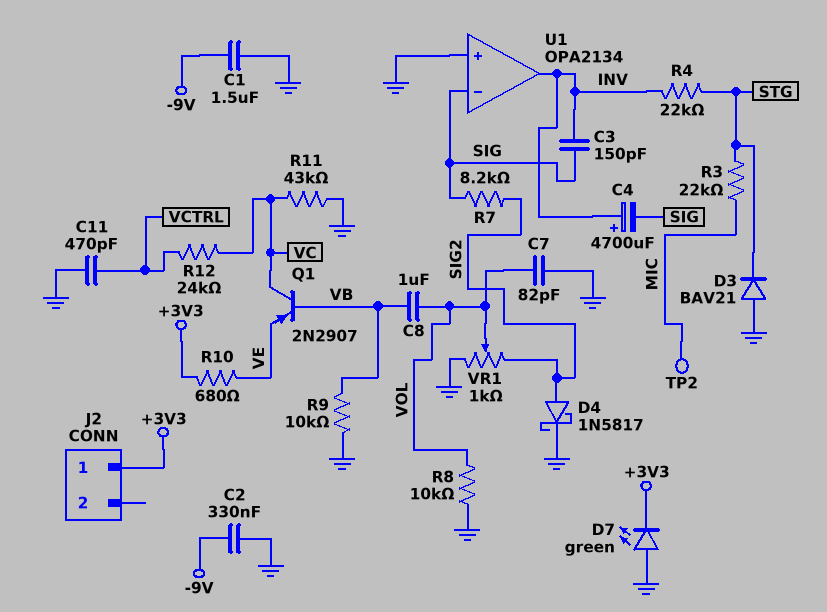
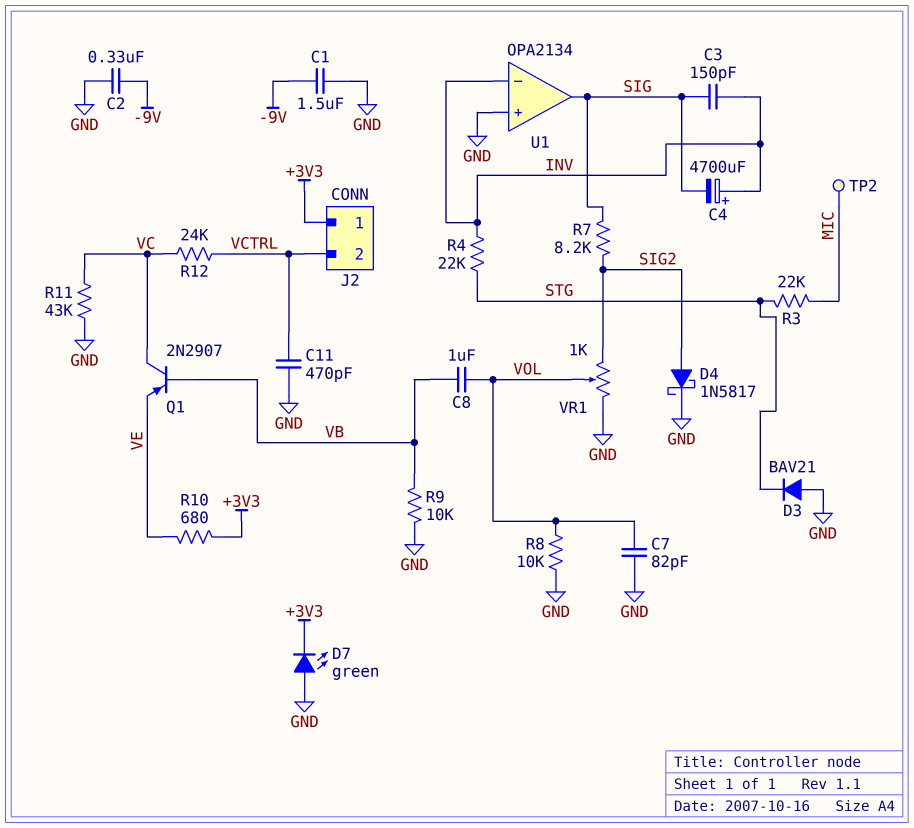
J2 pin 2: none -> VCTRL
U1 pin in-: SIG -> INV
U1 pin out: INV -> SIG

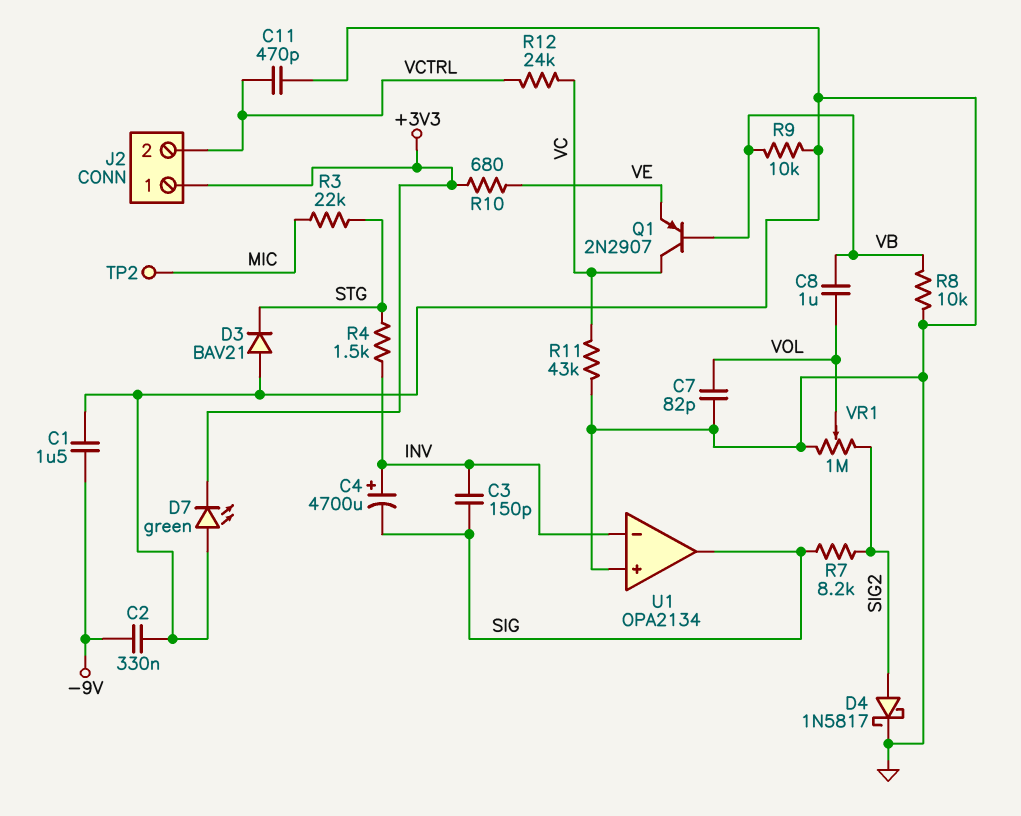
R4: 22k (INV, STG) -> 1.5k (INV, STG)
R8: 10k (GND, VOL) -> 10k (GND, VB)
VR1: 1k (GND, SIG2, wiper VOL) -> 1M (GND, SIG2, wiper VOL)

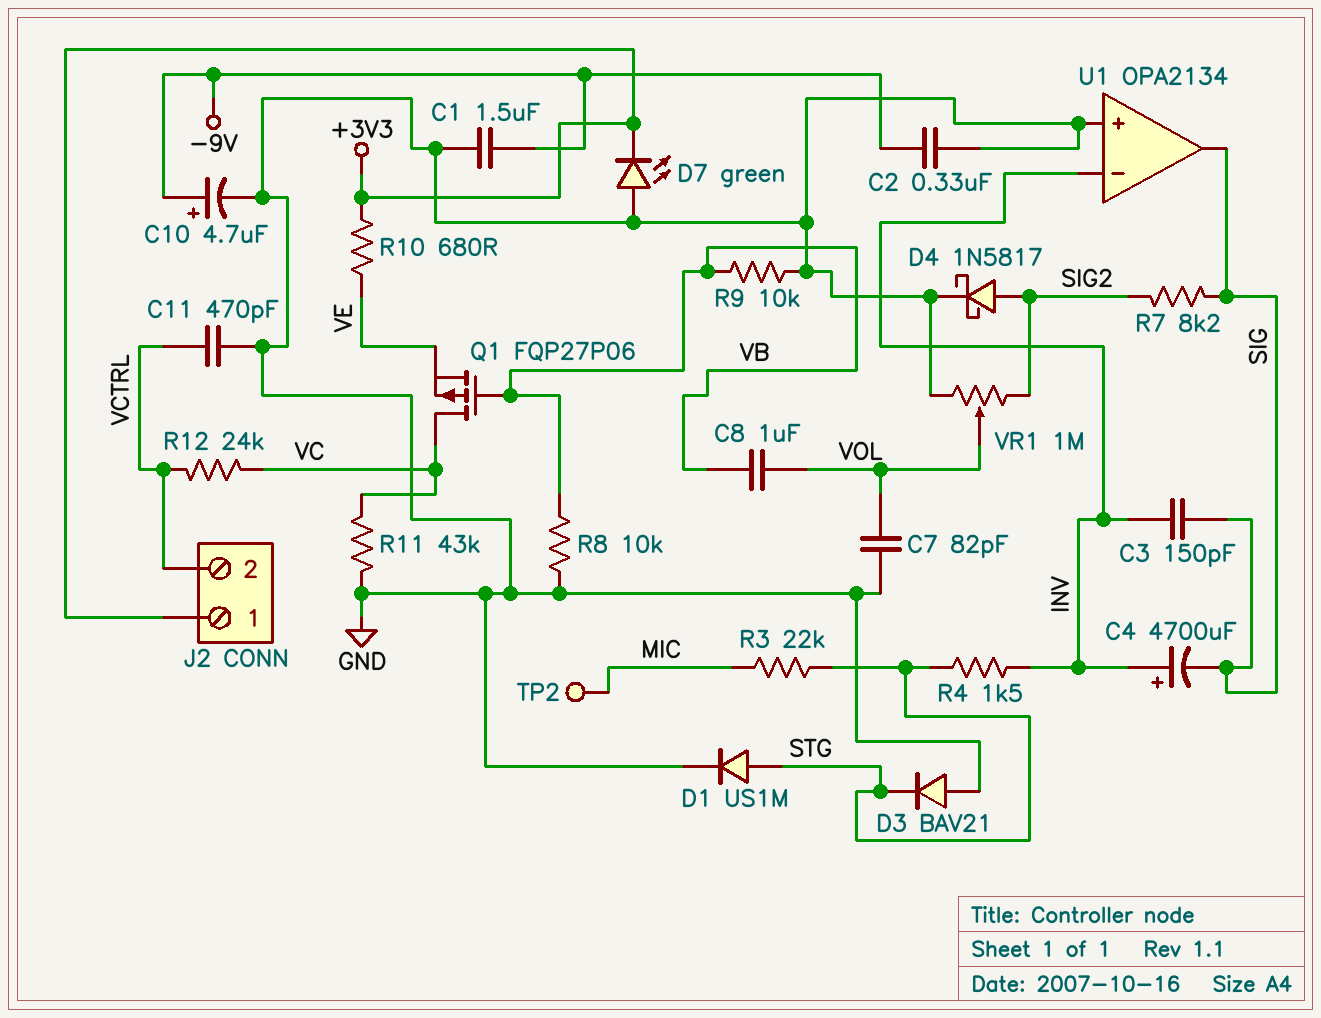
C10: none -> 4.7uF (plus -9V, minus GND)
D1: none -> diode US1M (A STG, K GND)
Q1: PNP 2N2907 (B VB, C VC, E VE) -> PMOS FQP27P06 (G VB, D VC, S VE)

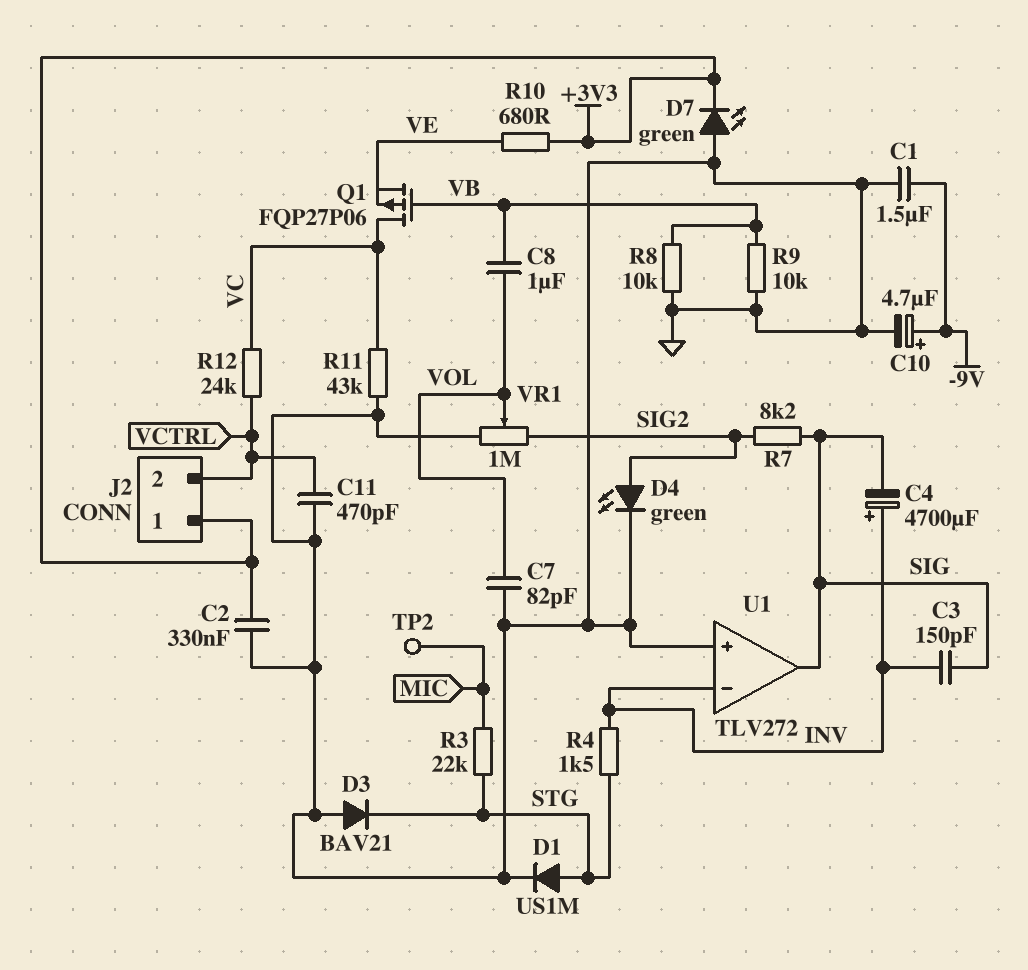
C2: 330nF (-9V, GND) -> 330nF (+3V3, GND)
D4: schottky 1N5817 (A SIG2, K GND) -> LED green (A SIG2, K GND)
U1: OPA2134 -> TLV272

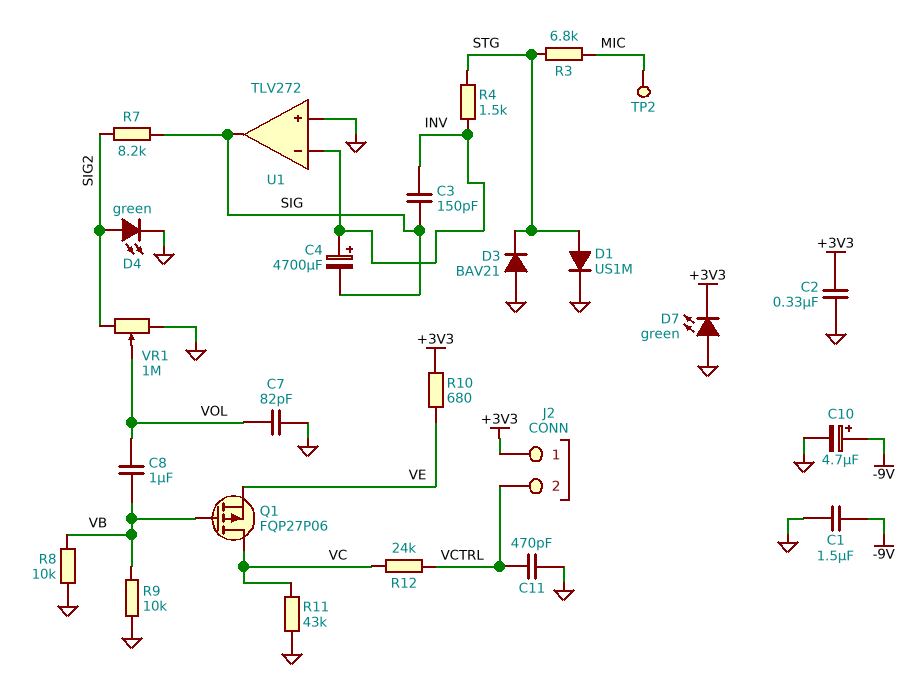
R3: 22k (MIC, STG) -> 6.8k (MIC, STG)

